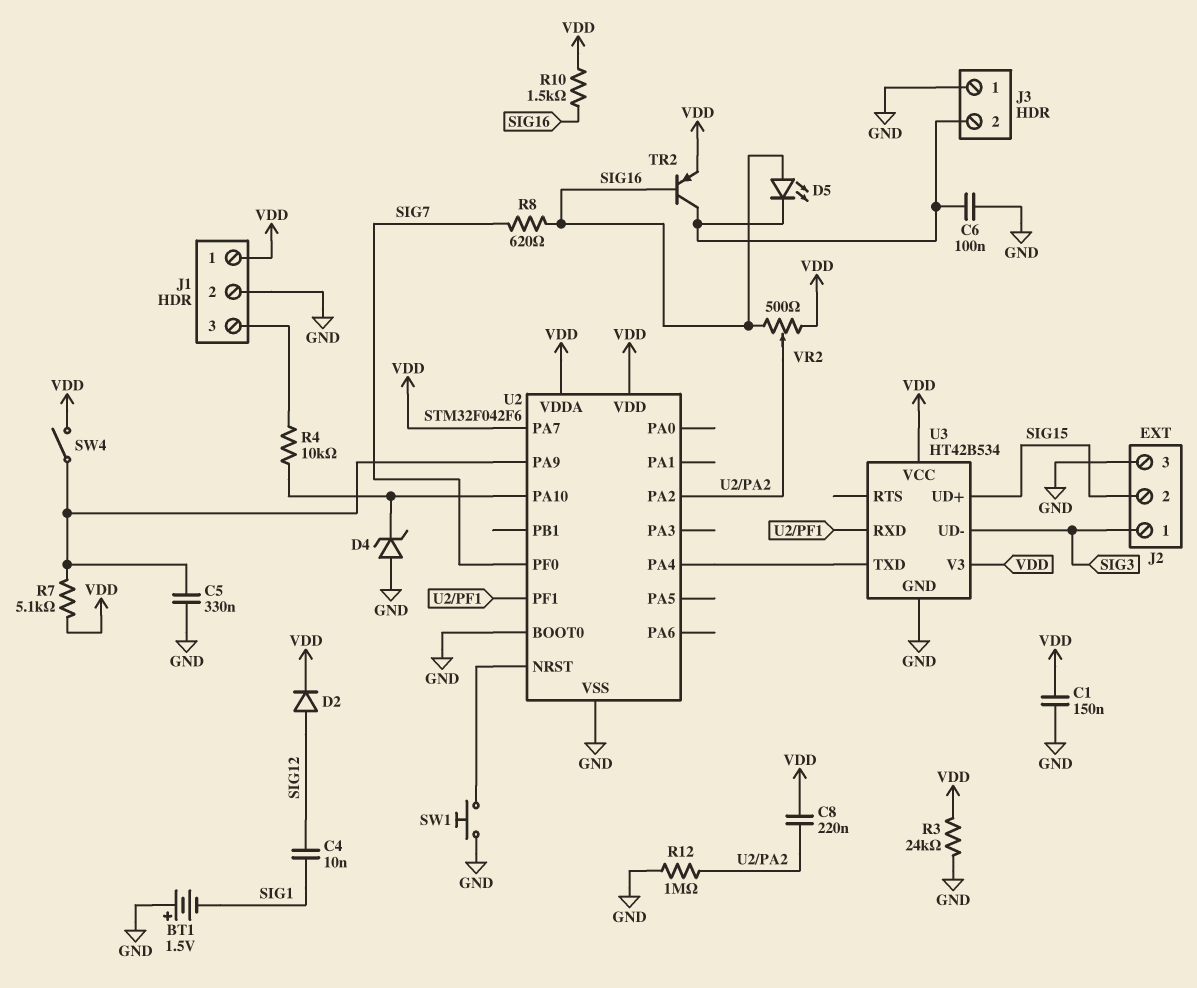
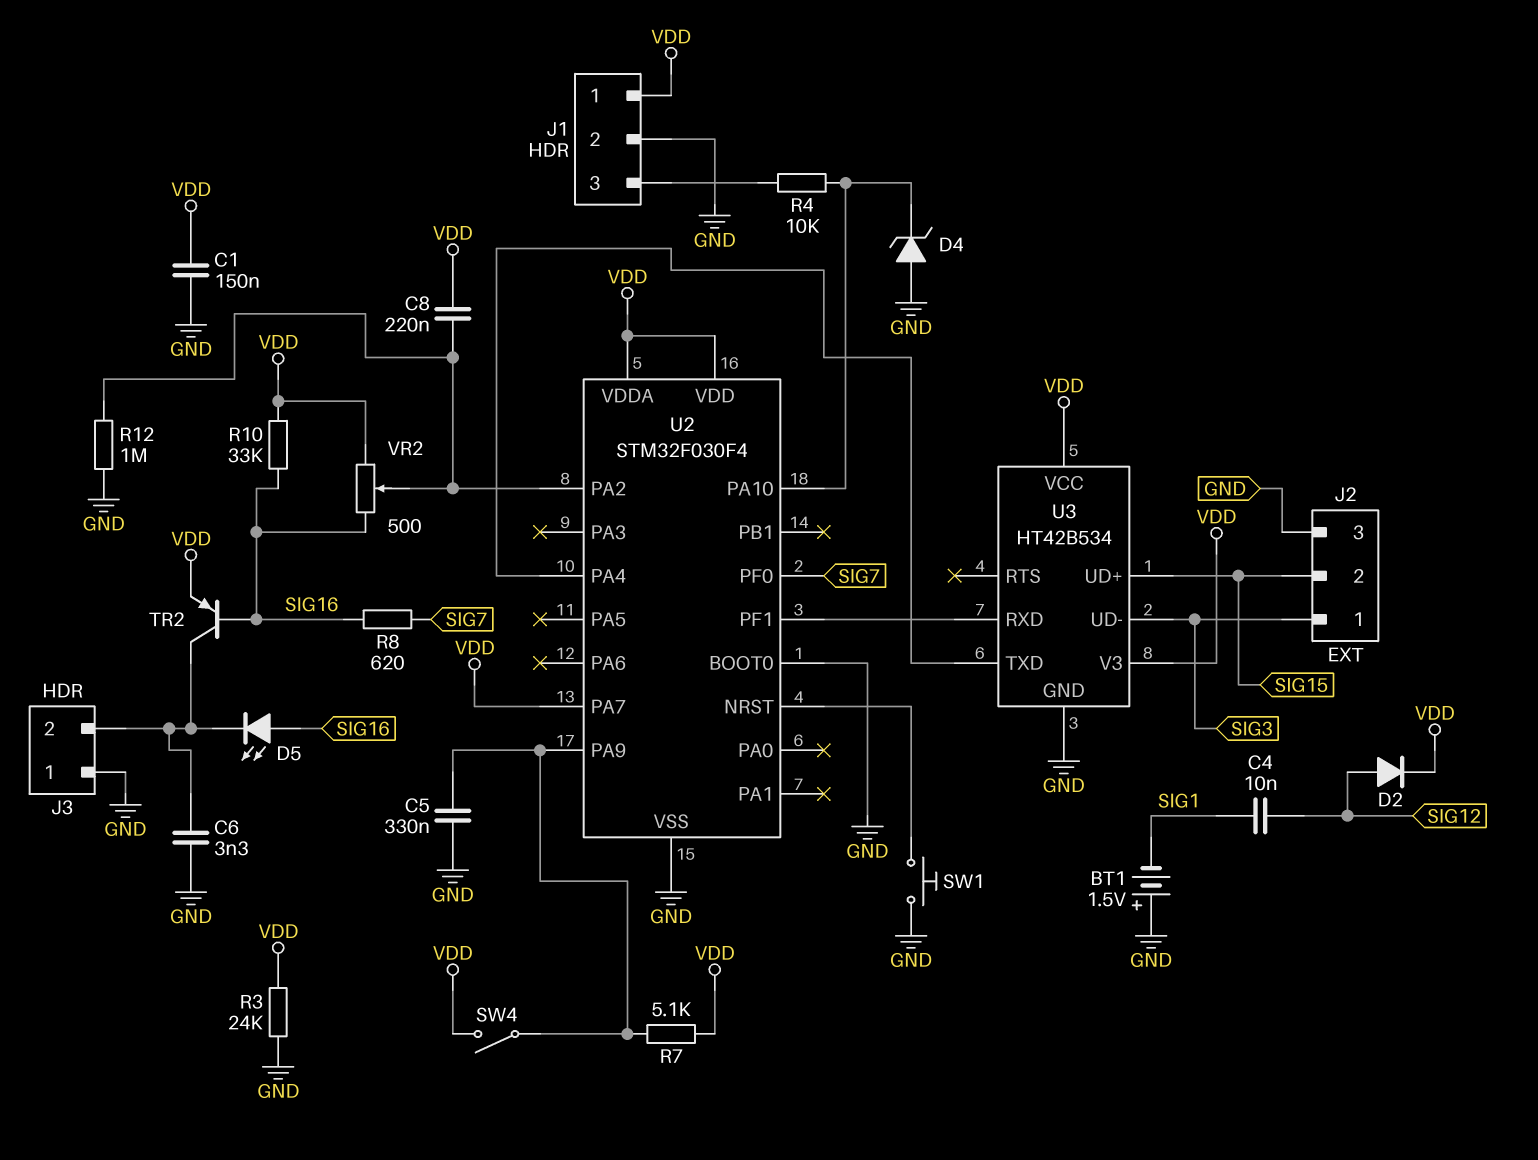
C6: 100nF (GND, J3/2) -> 3.3nF (GND, J3/2)
R10: 1.5k (SIG16, VDD) -> 33k (SIG16, VDD)
U2: STM32F042F6 -> STM32F030F4

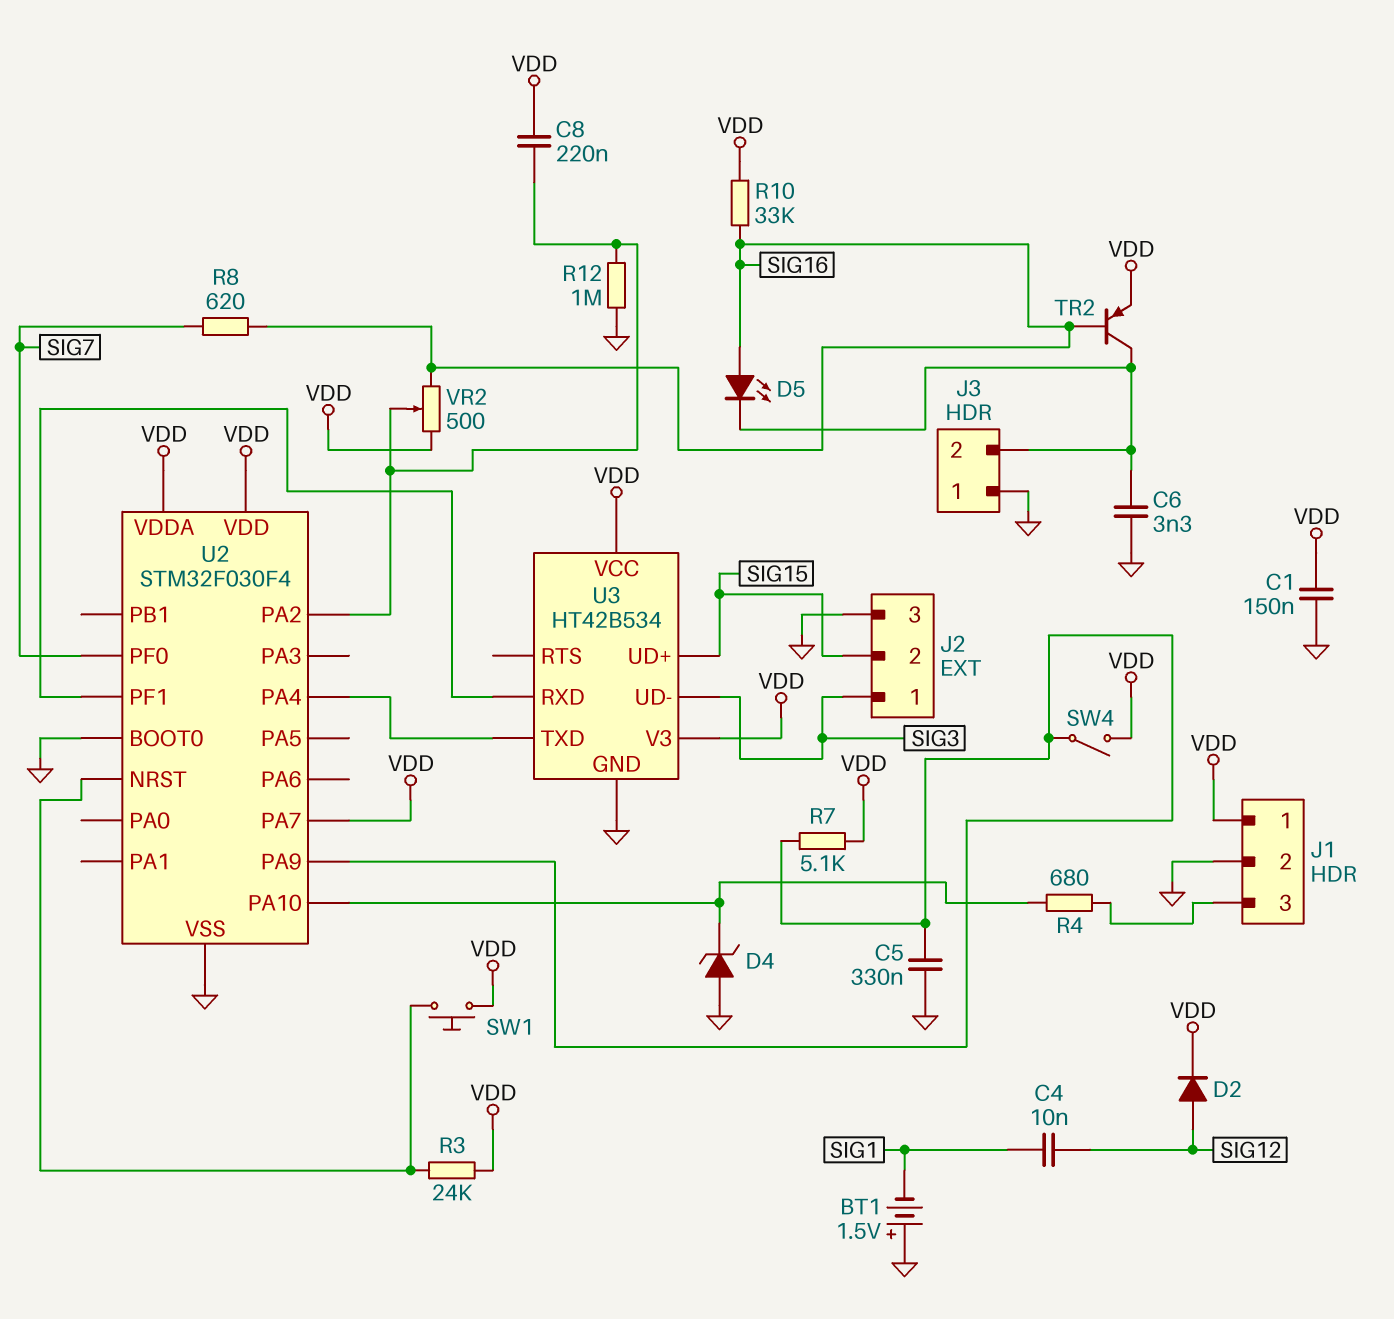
R3: 24k (GND, VDD) -> 24k (U2/NRST, VDD)
R4: 10k (J1/3, U2/PA10) -> 680 (J1/3, U2/PA10)
SW1: button (GND, U2/NRST) -> button (U2/NRST, VDD)

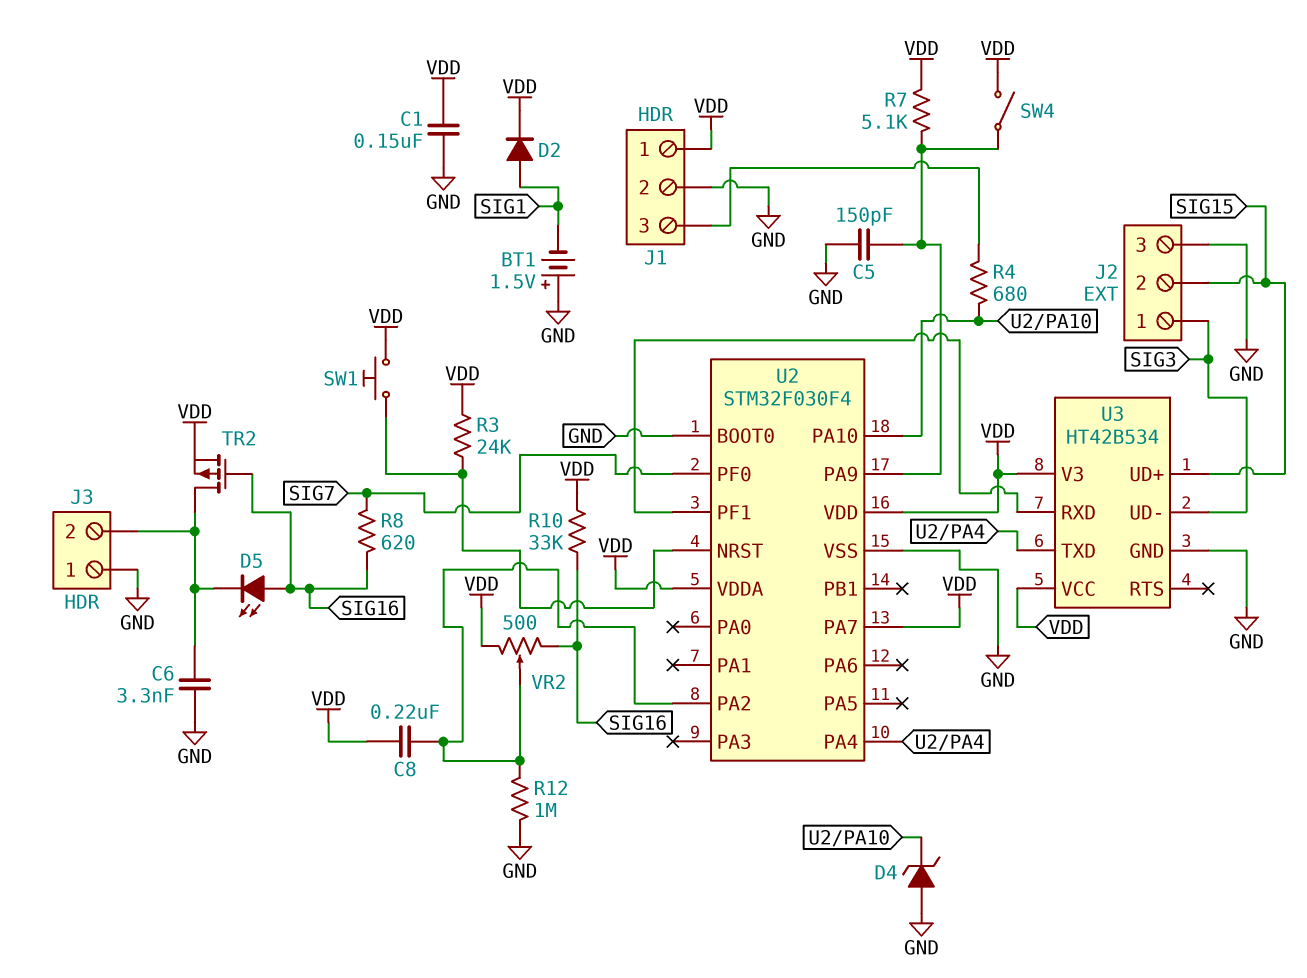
C4: 10nF (SIG1, SIG12) -> none
C5: 330nF (GND, U2/PA9) -> 150pF (GND, U2/PA9)
D2: diode (A SIG12, K VDD) -> diode (A SIG1, K VDD)
TR2: PNP (B SIG16, C J3/2, E VDD) -> PMOS (G SIG16, D J3/2, S VDD)

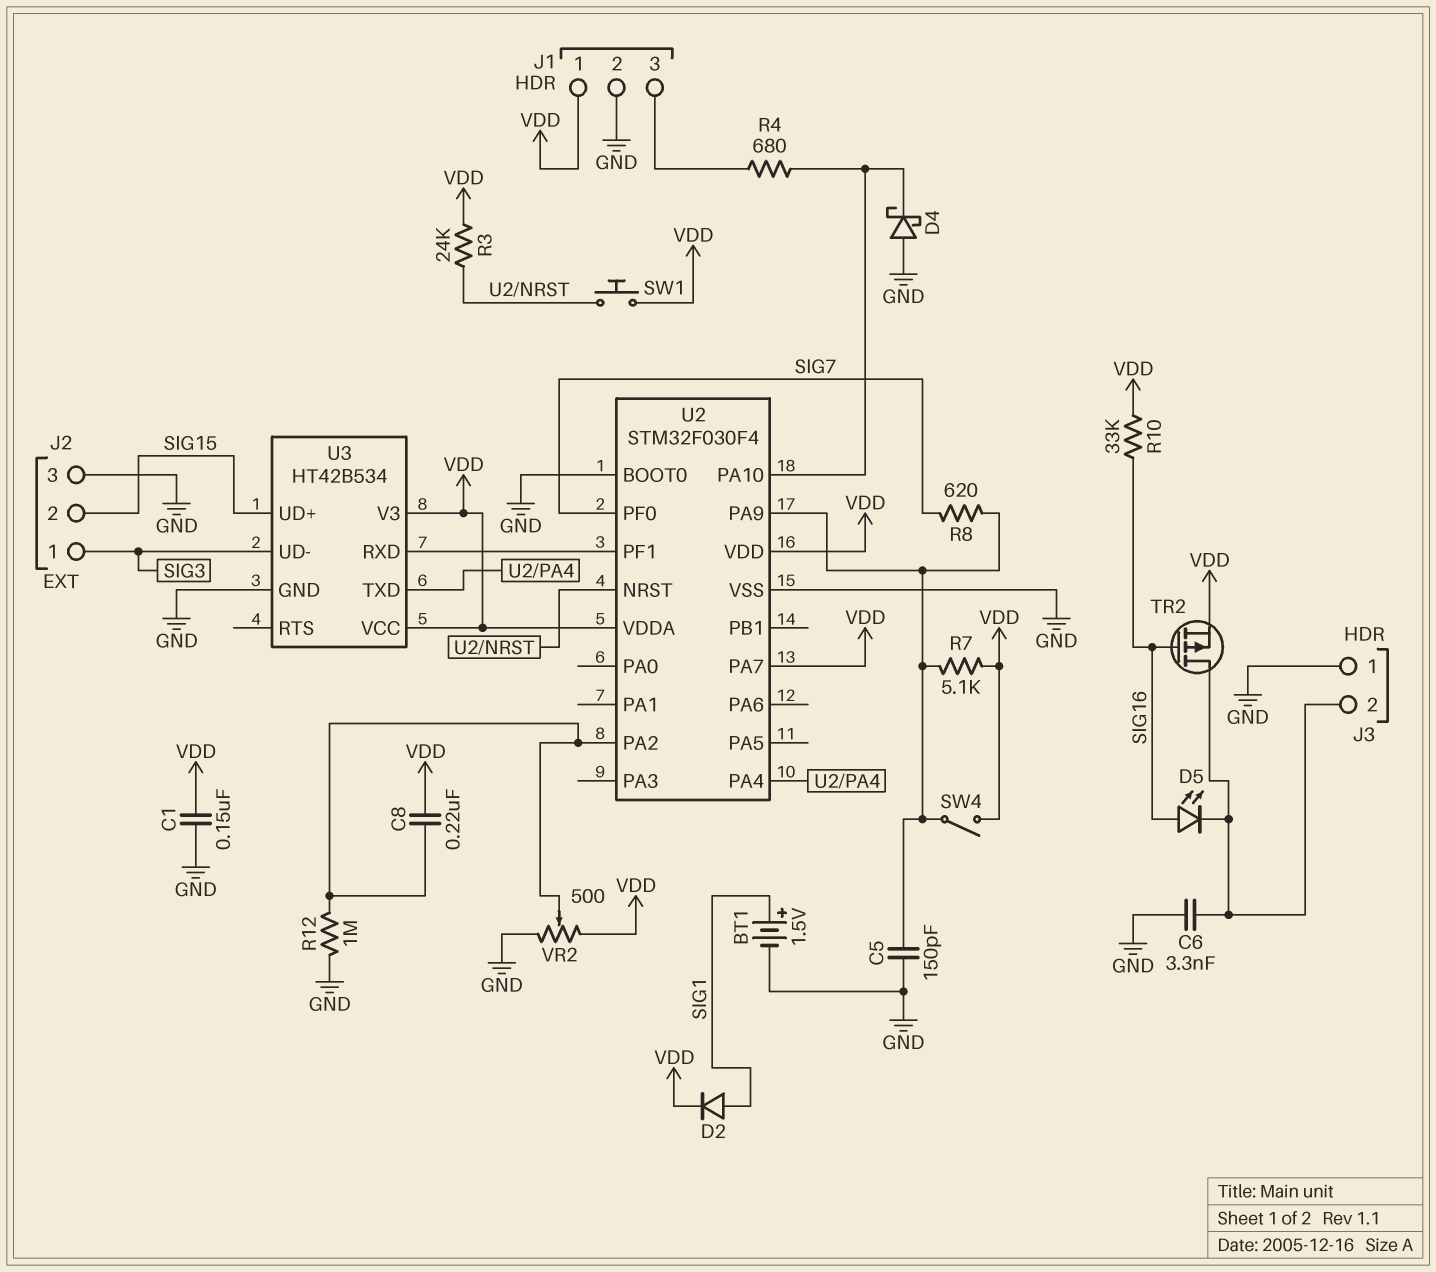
BT1: 1.5V (plus GND, minus SIG1) -> 1.5V (plus SIG1, minus GND)
D4: zener (A GND, K U2/PA10) -> schottky (A GND, K U2/PA10)
R8: 620 (SIG7, SIG16) -> 620 (SIG7, U2/PA9)
VR2: 500 (SIG16, VDD, wiper U2/PA2) -> 500 (GND, VDD, wiper U2/PA2)

